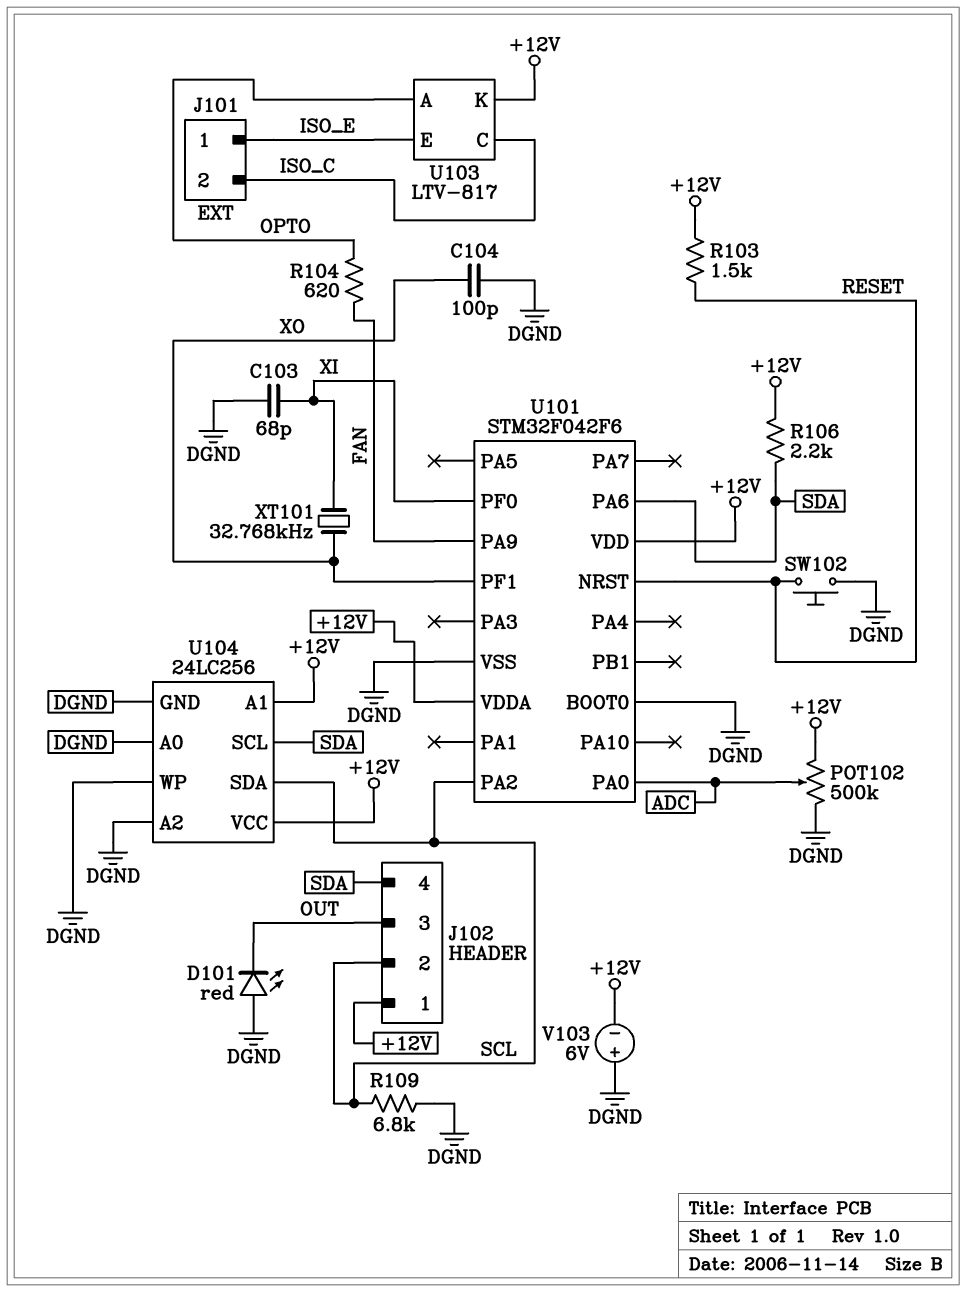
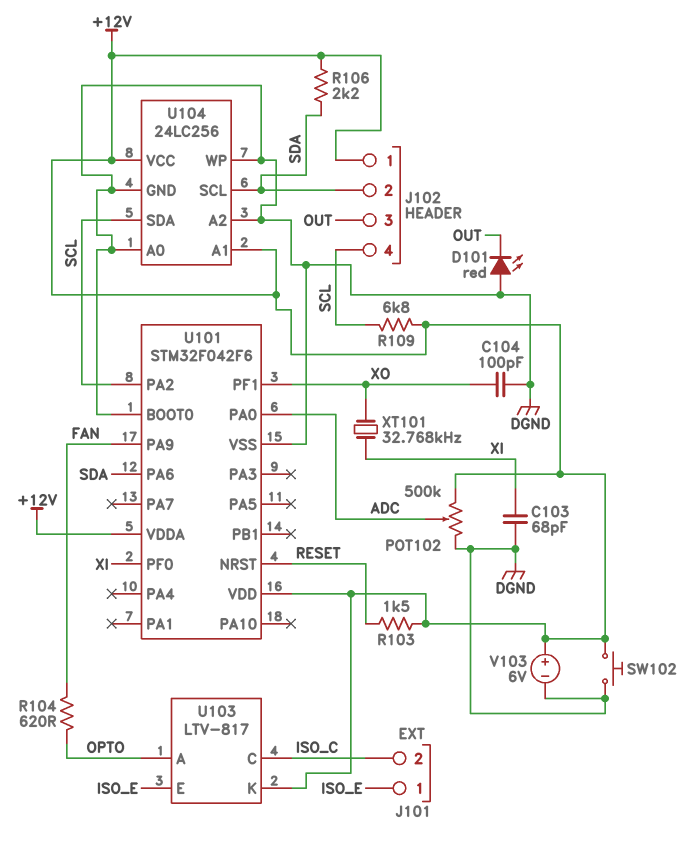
J102 pin 2: SCL -> SDA
J102 pin 4: SDA -> SCL
R109: 6.8k (DGND, SCL) -> 6.8k (+12V, SCL)
SW102: button (DGND, RESET) -> button (+12V, DGND)
V103: 6V (plus DGND, minus +12V) -> 6V (plus +12V, minus DGND)

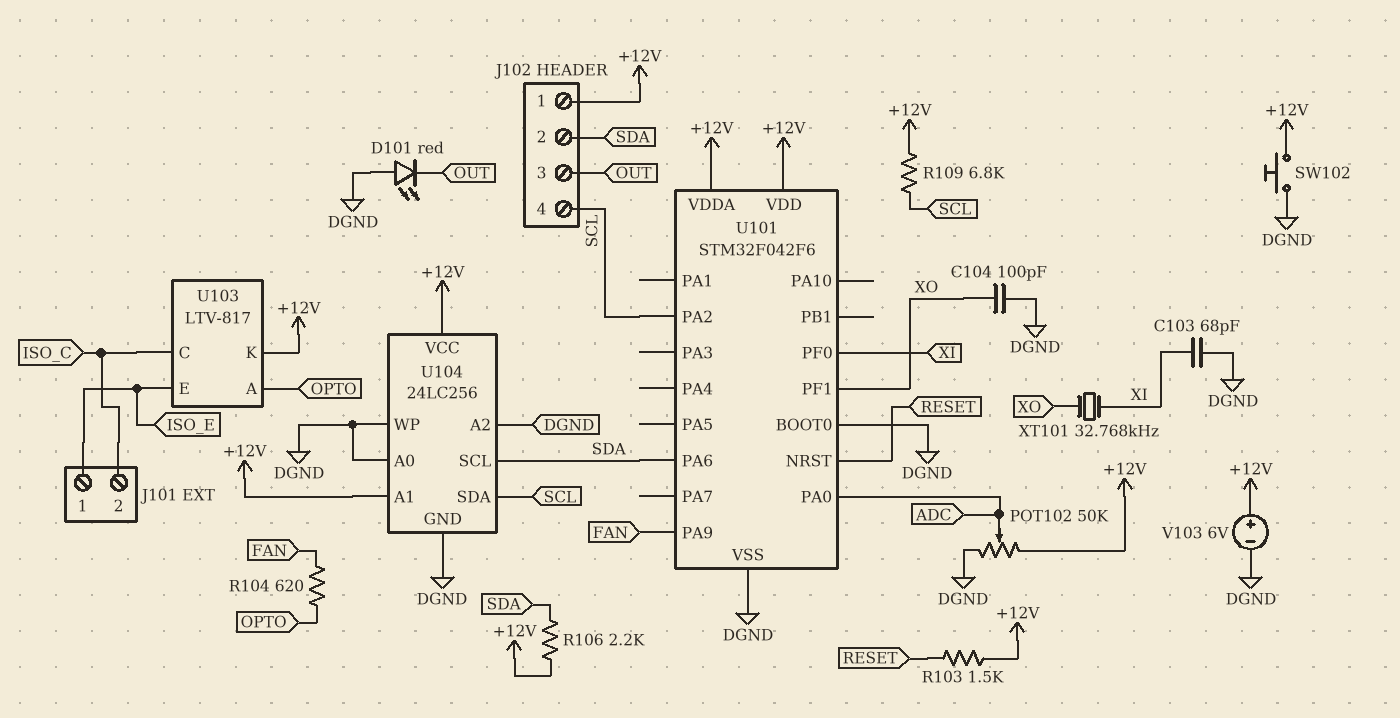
POT102: 500k (+12V, DGND, wiper ADC) -> 50k (+12V, DGND, wiper ADC)

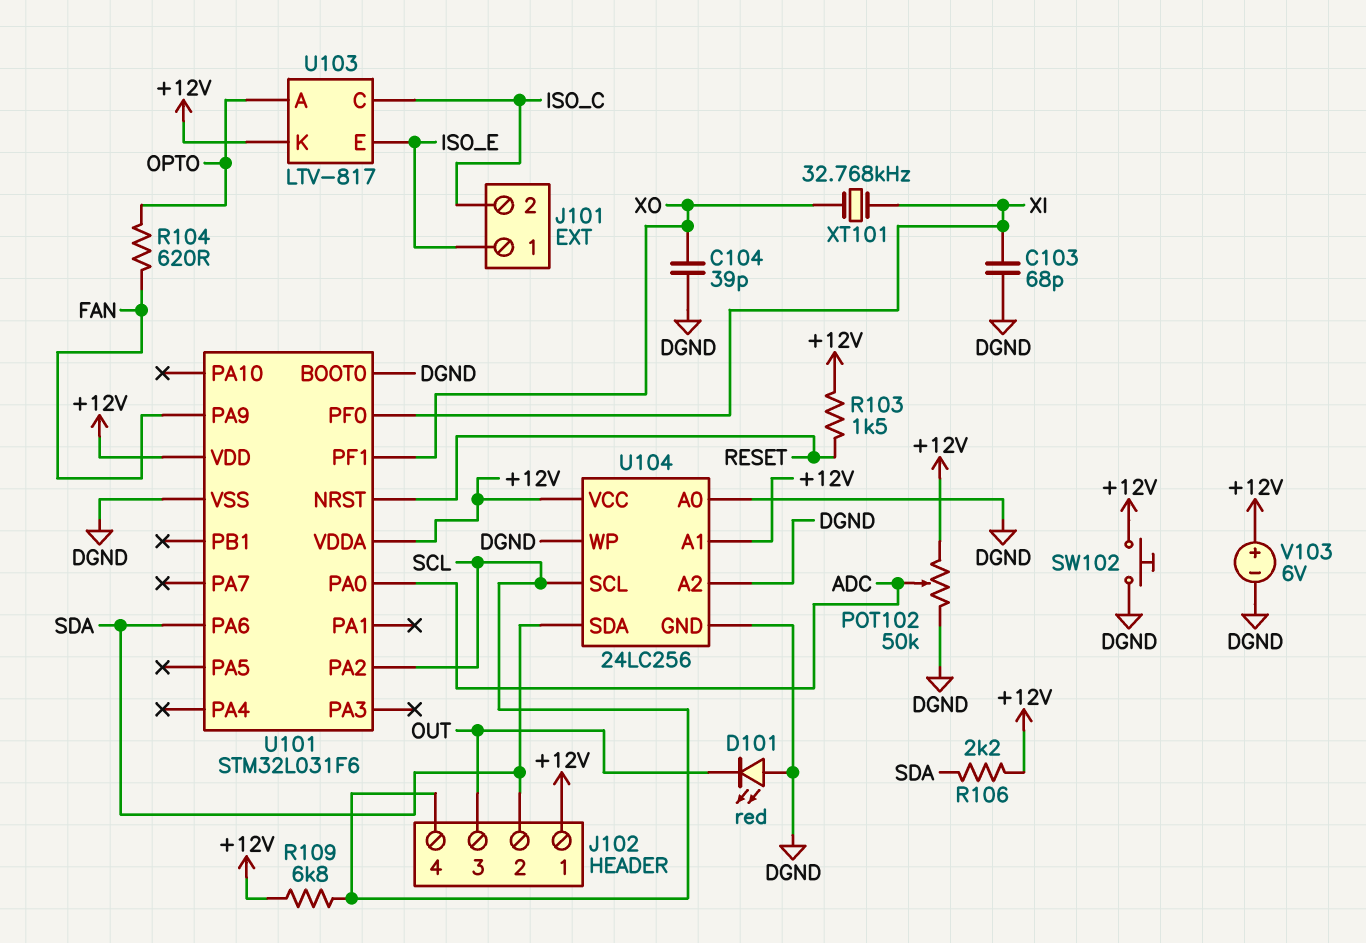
C104: 100pF (DGND, XO) -> 39pF (DGND, XO)
U101: STM32F042F6 -> STM32L031F6
U104 pin SCL: SDA -> SCL
U104 pin SDA: SCL -> SDA

